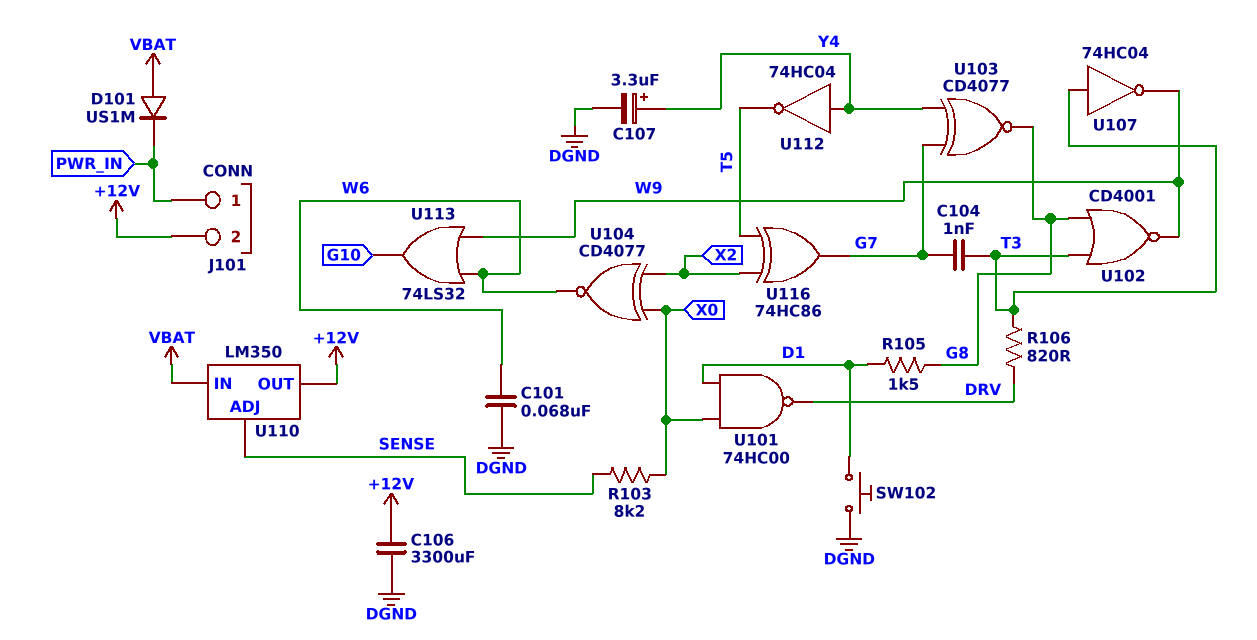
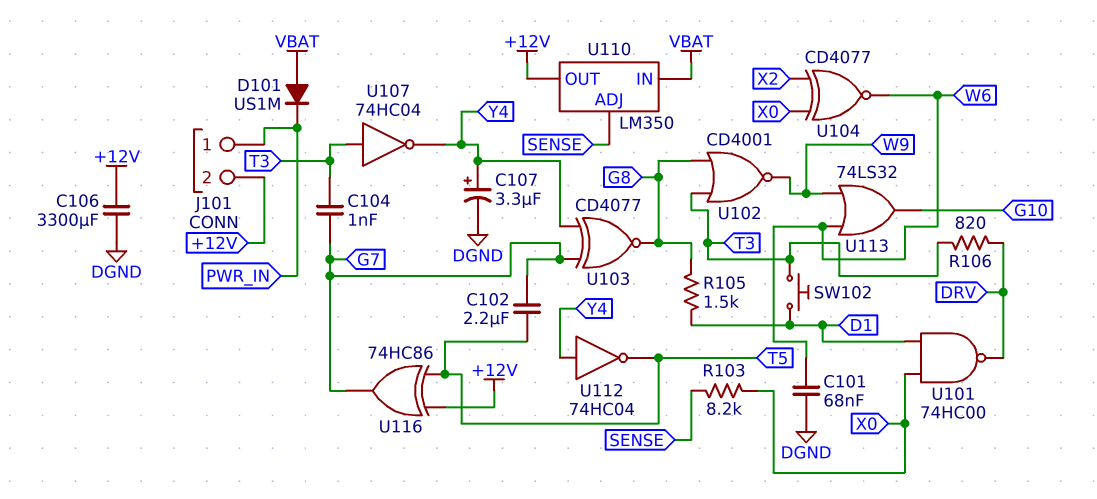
C102: none -> 2.2uF (G7, T5)
SW102: button (D1, DGND) -> button (D1, T3)
U107: NOT 74HC04 (in T3, out W9) -> NOT 74HC04 (in T3, out Y4)
U116: XOR 74HC86 (in T5, in X2, out G7) -> XOR 74HC86 (in +12V, in T5, out G7)

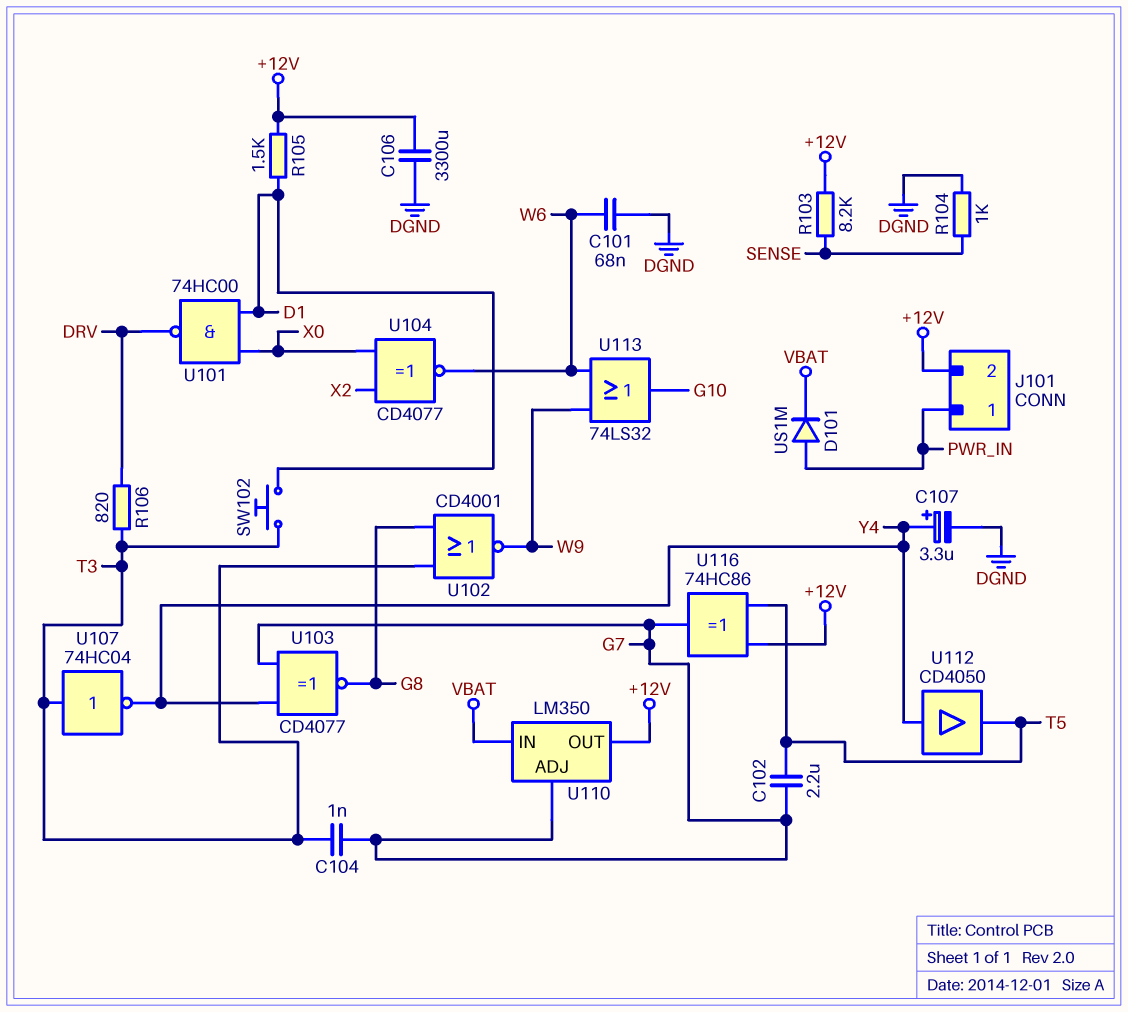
D101: diode US1M (A VBAT, K PWR_IN) -> diode US1M (A PWR_IN, K VBAT)
R103: 8.2k (SENSE, X0) -> 8.2k (+12V, SENSE)
R104: none -> 1k (DGND, SENSE)
R105: 1.5k (D1, G8) -> 1.5k (+12V, D1)
U110 pin ADJ: SENSE -> G7
U112: NOT 74HC04 (in Y4, out T5) -> buffer CD4050 (in Y4, out T5)

